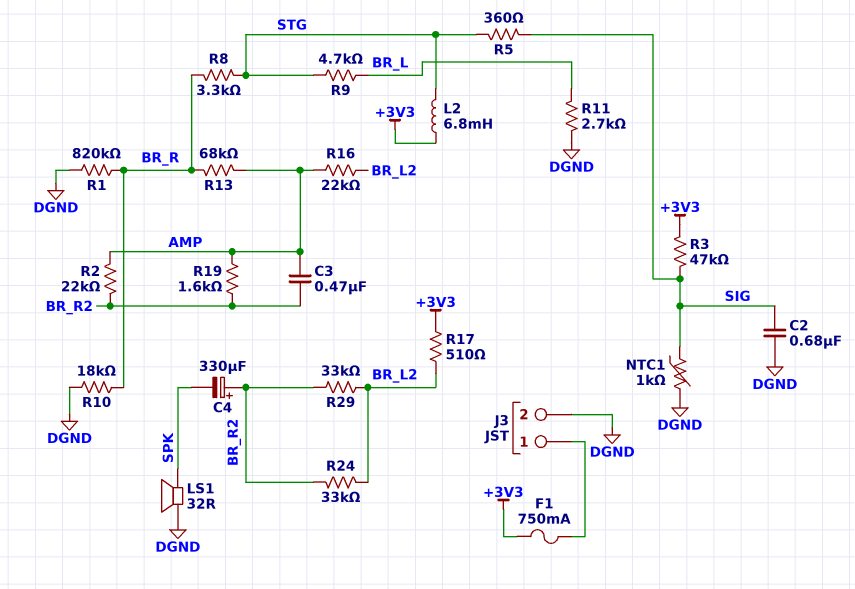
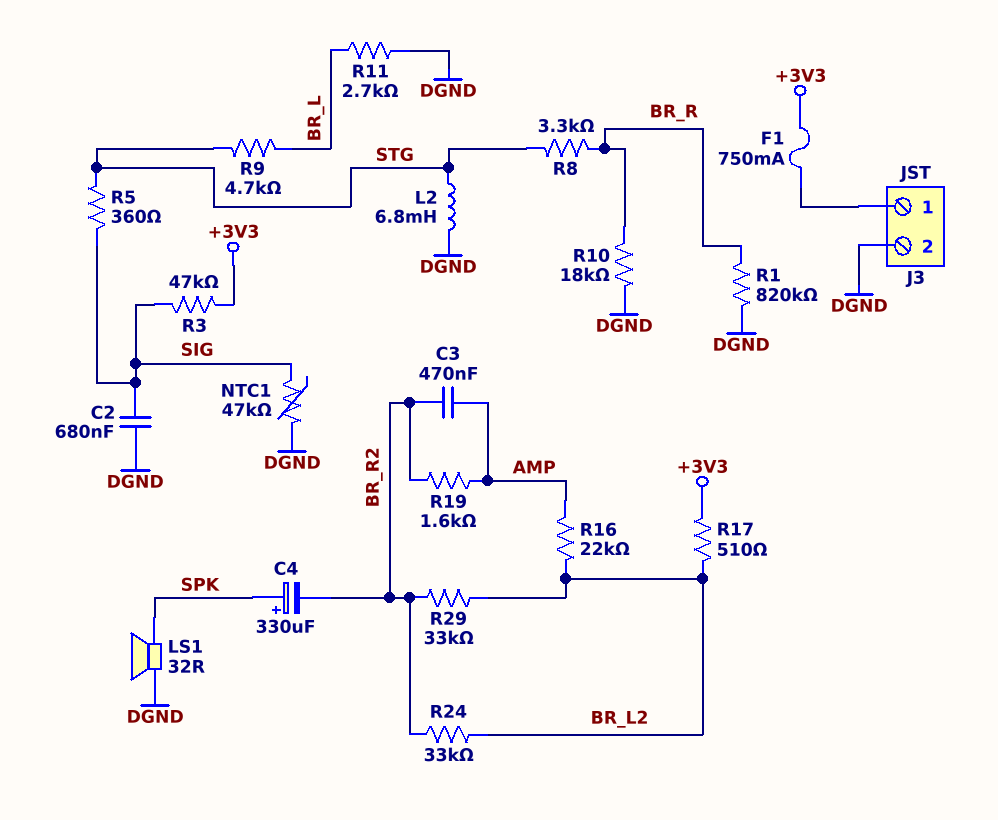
C4: 330uF (plus BR_R2, minus SPK) -> 330uF (plus SPK, minus BR_R2)
L2: 6.8mH (+3V3, STG) -> 6.8mH (DGND, STG)
NTC1: 1k (DGND, SIG) -> 47k (DGND, SIG)
R2: 22k (AMP, BR_R2) -> none
R13: 68k (AMP, BR_R) -> none

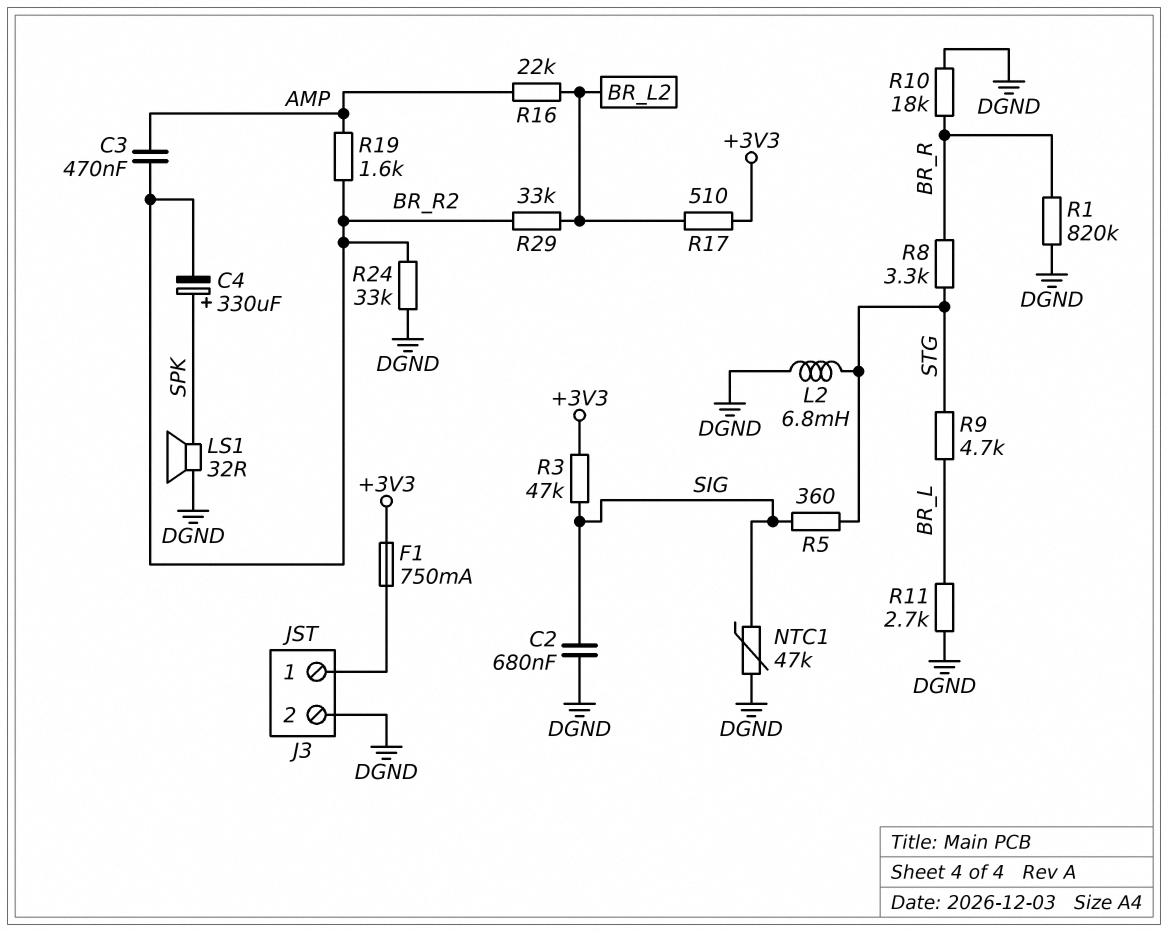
R24: 33k (BR_L2, BR_R2) -> 33k (BR_R2, DGND)

